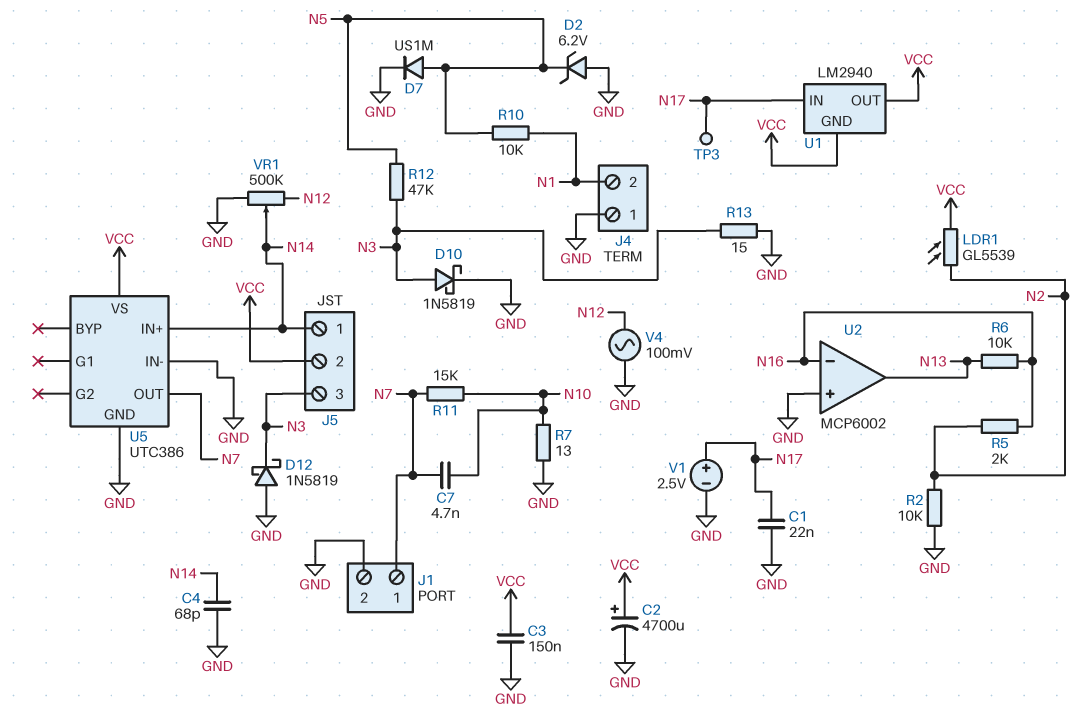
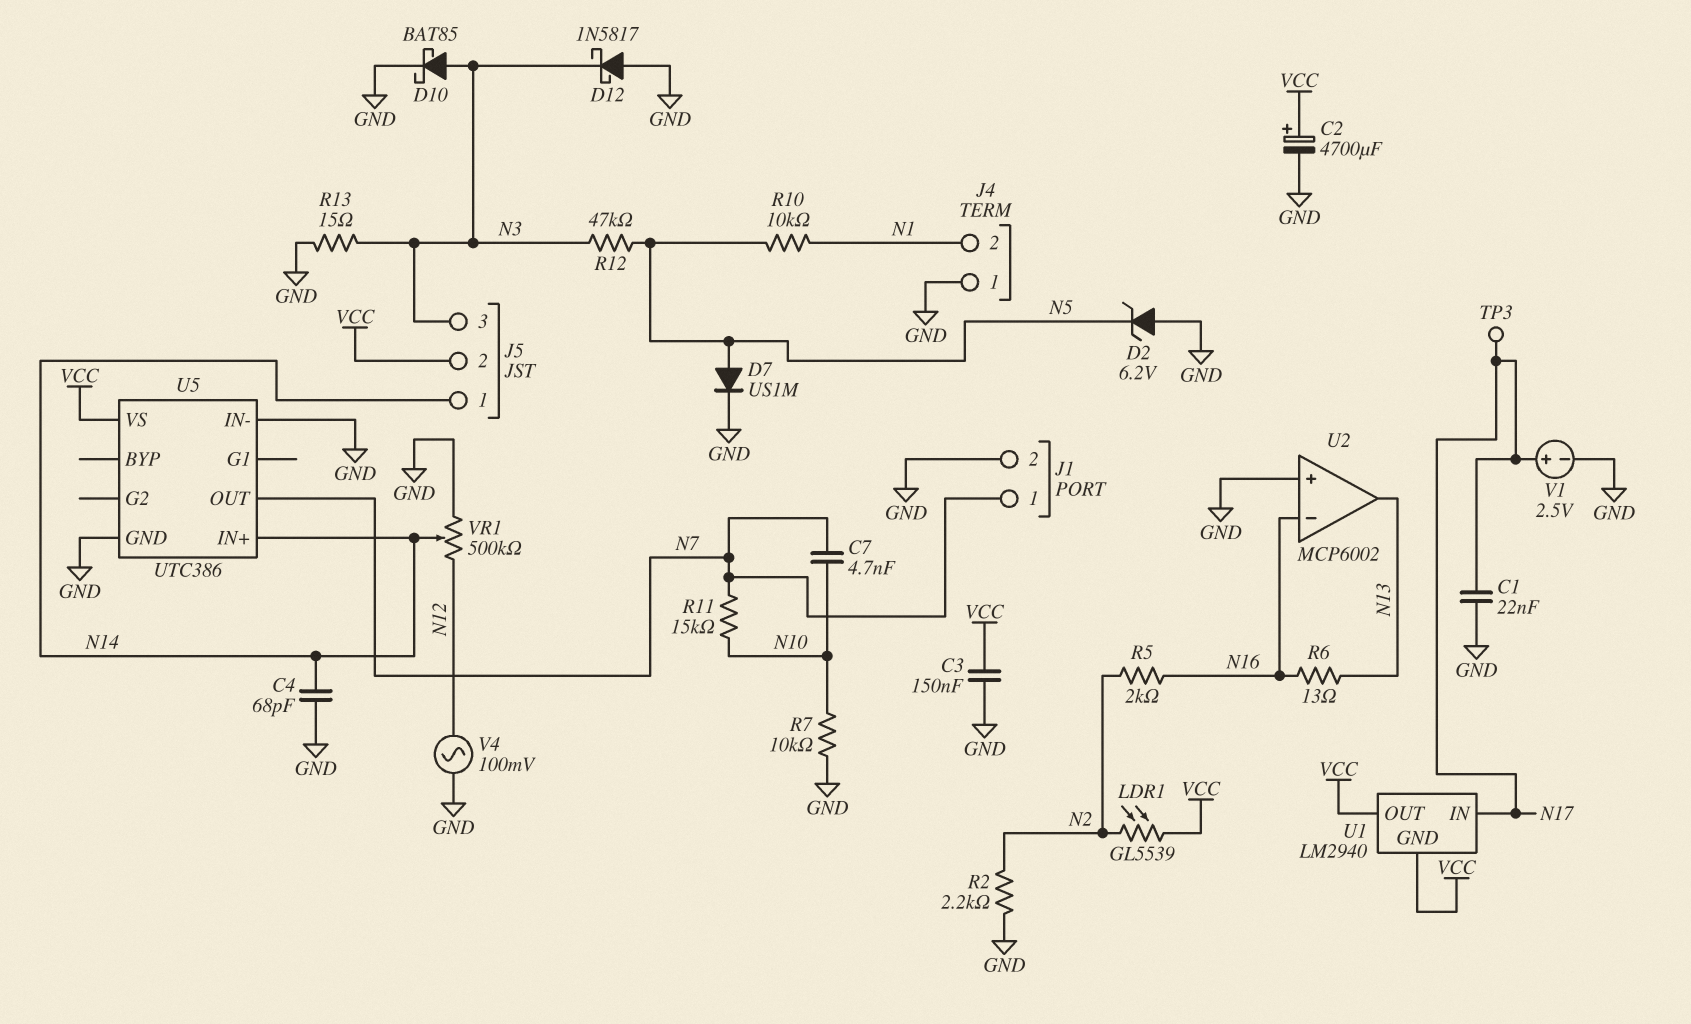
D10: schottky 1N5819 (A N3, K GND) -> schottky BAT85 (A N3, K GND)
D12: schottky 1N5819 (A GND, K N3) -> schottky 1N5817 (A GND, K N3)
R2: 10k (GND, N2) -> 2.2k (GND, N2)
R6: 10k (N13, N16) -> 13 (N13, N16)
R7: 13 (GND, N10) -> 10k (GND, N10)

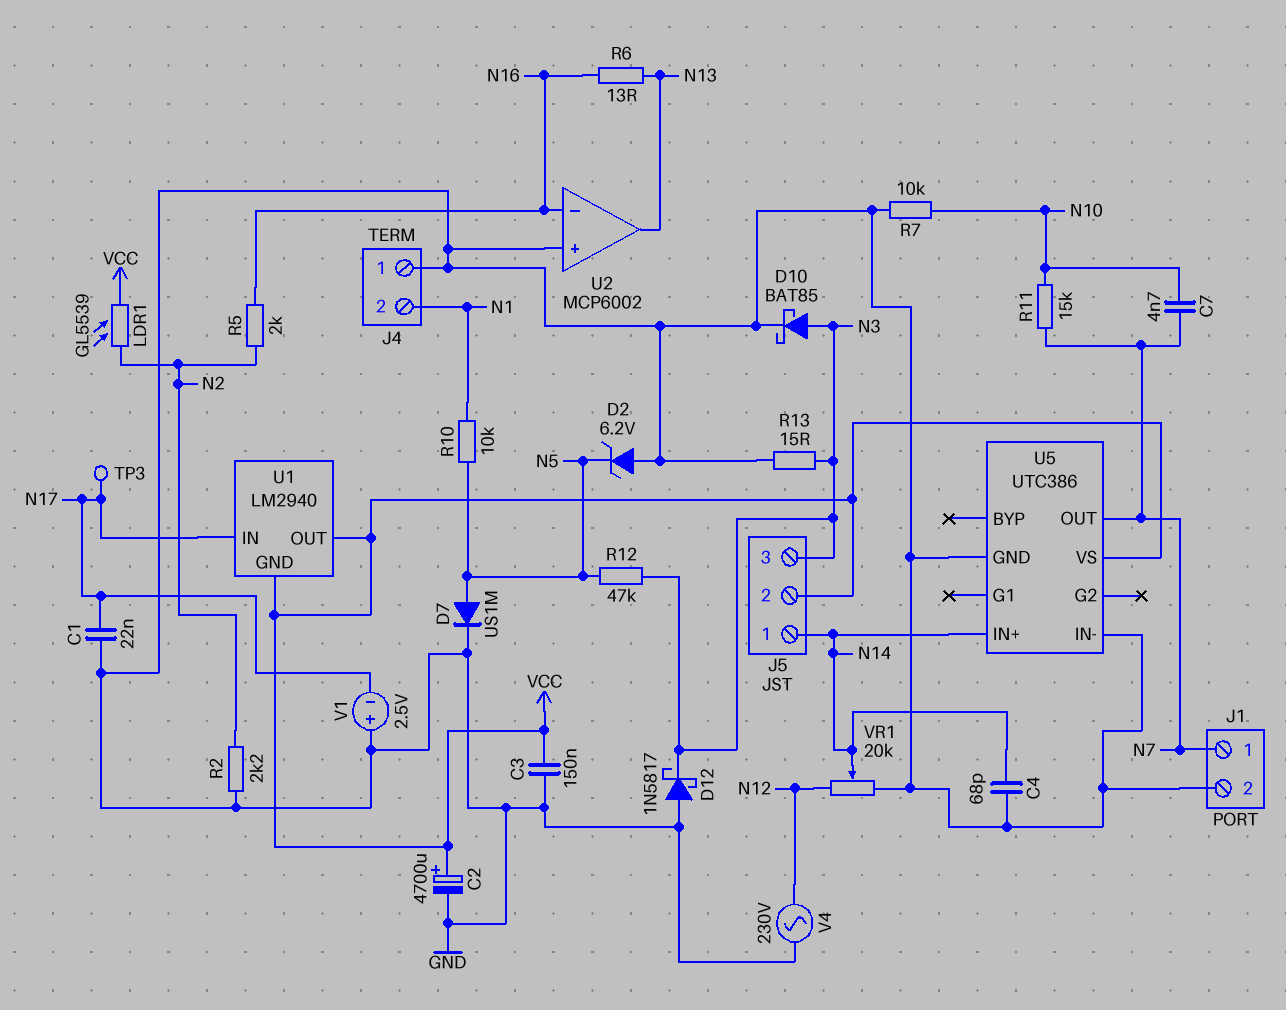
V1: 2.5V (plus N17, minus GND) -> 2.5V (plus GND, minus N17)
V4: AC 100mV (GND, N12) -> AC 230V (GND, N12)
VR1: 500k (GND, N12, wiper N14) -> 20k (GND, N12, wiper N14)

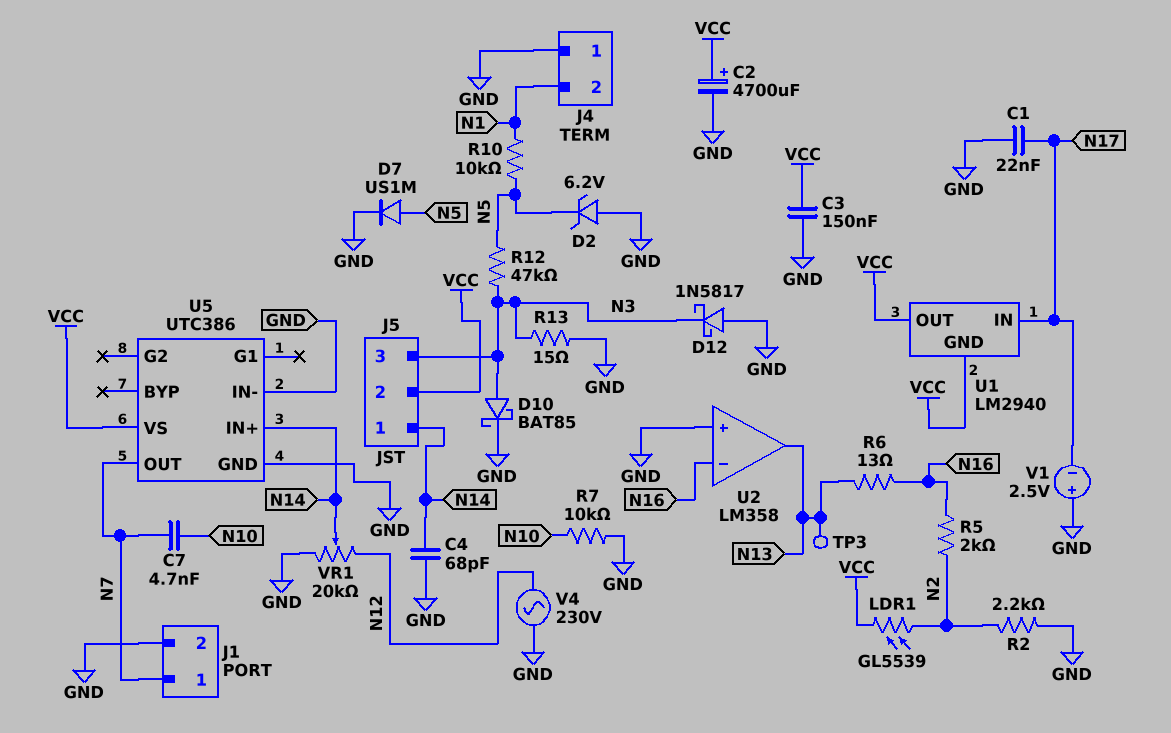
R11: 15k (N7, N10) -> none
TP3: test point (N17) -> test point (N13)
U2: MCP6002 -> LM358

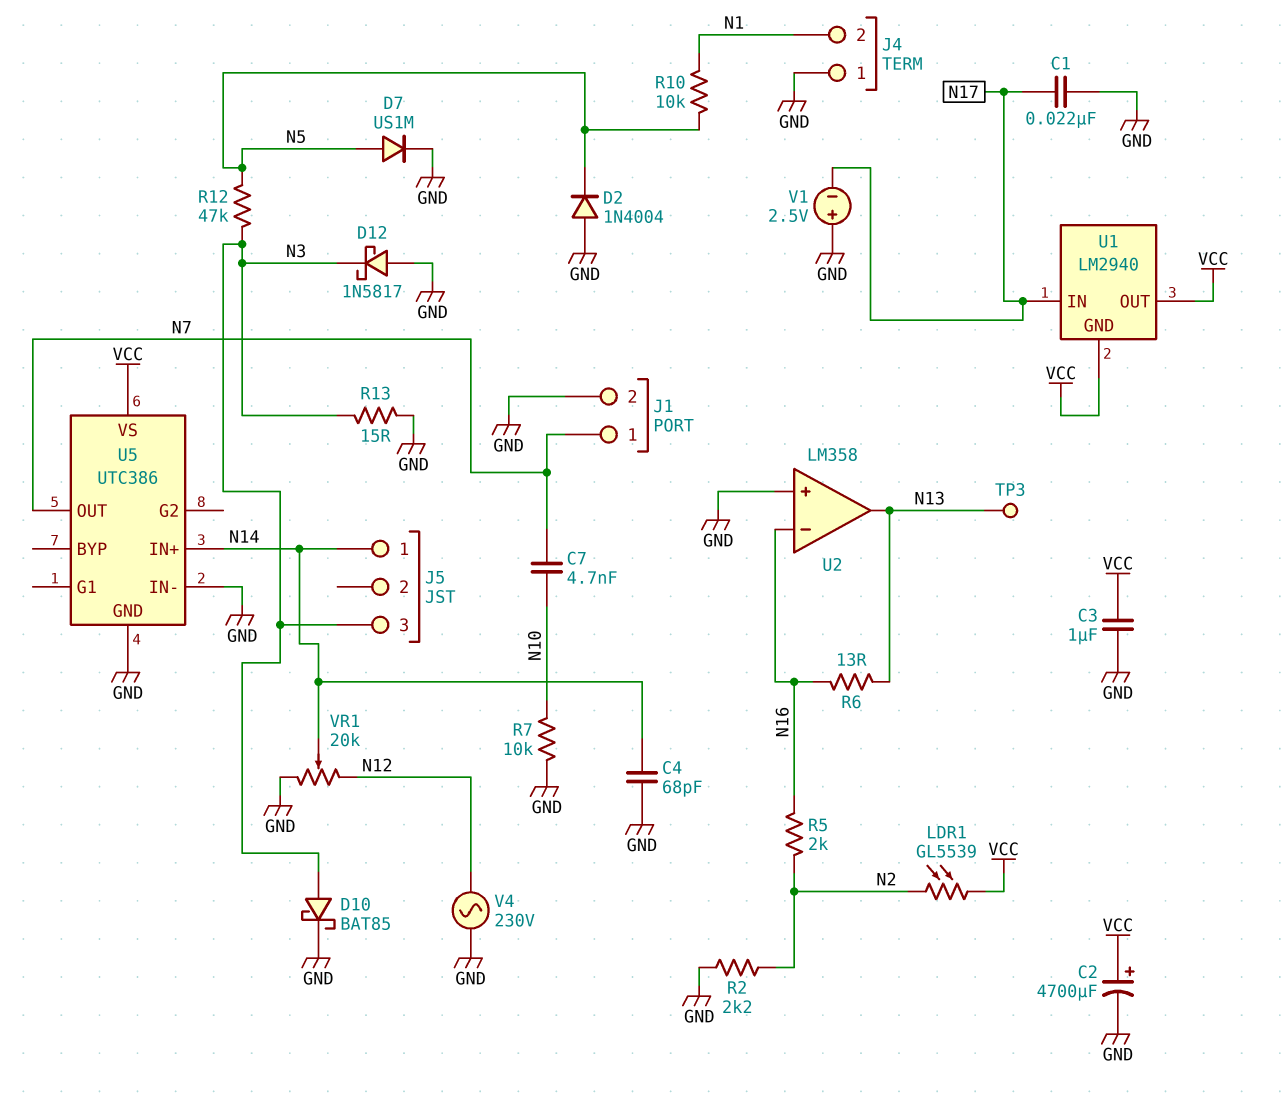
C3: 150nF (GND, VCC) -> 1uF (GND, VCC)
D2: zener 6.2V (A GND, K N5) -> diode 1N4004 (A GND, K N5)
J5 pin 2: VCC -> none

